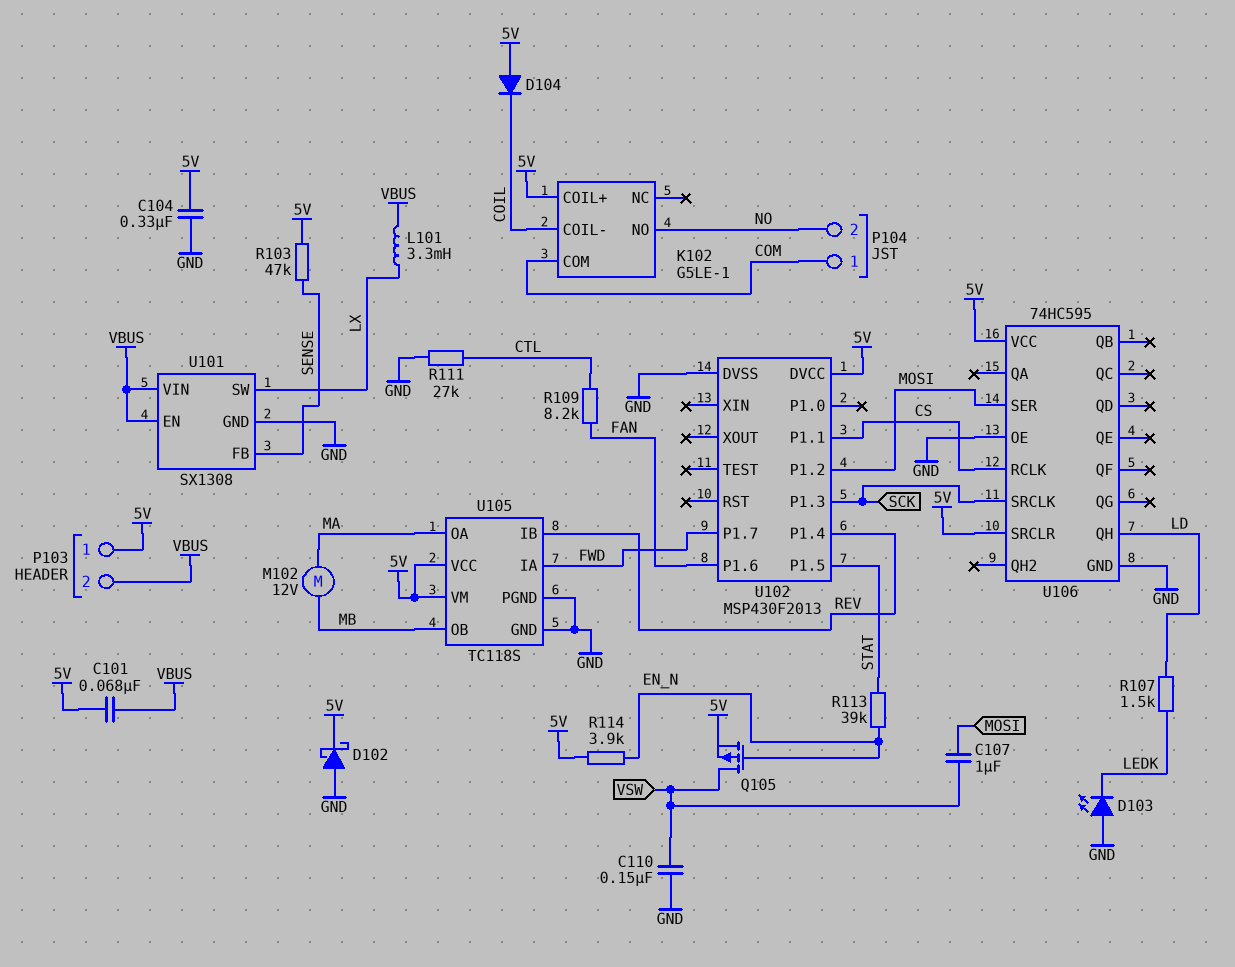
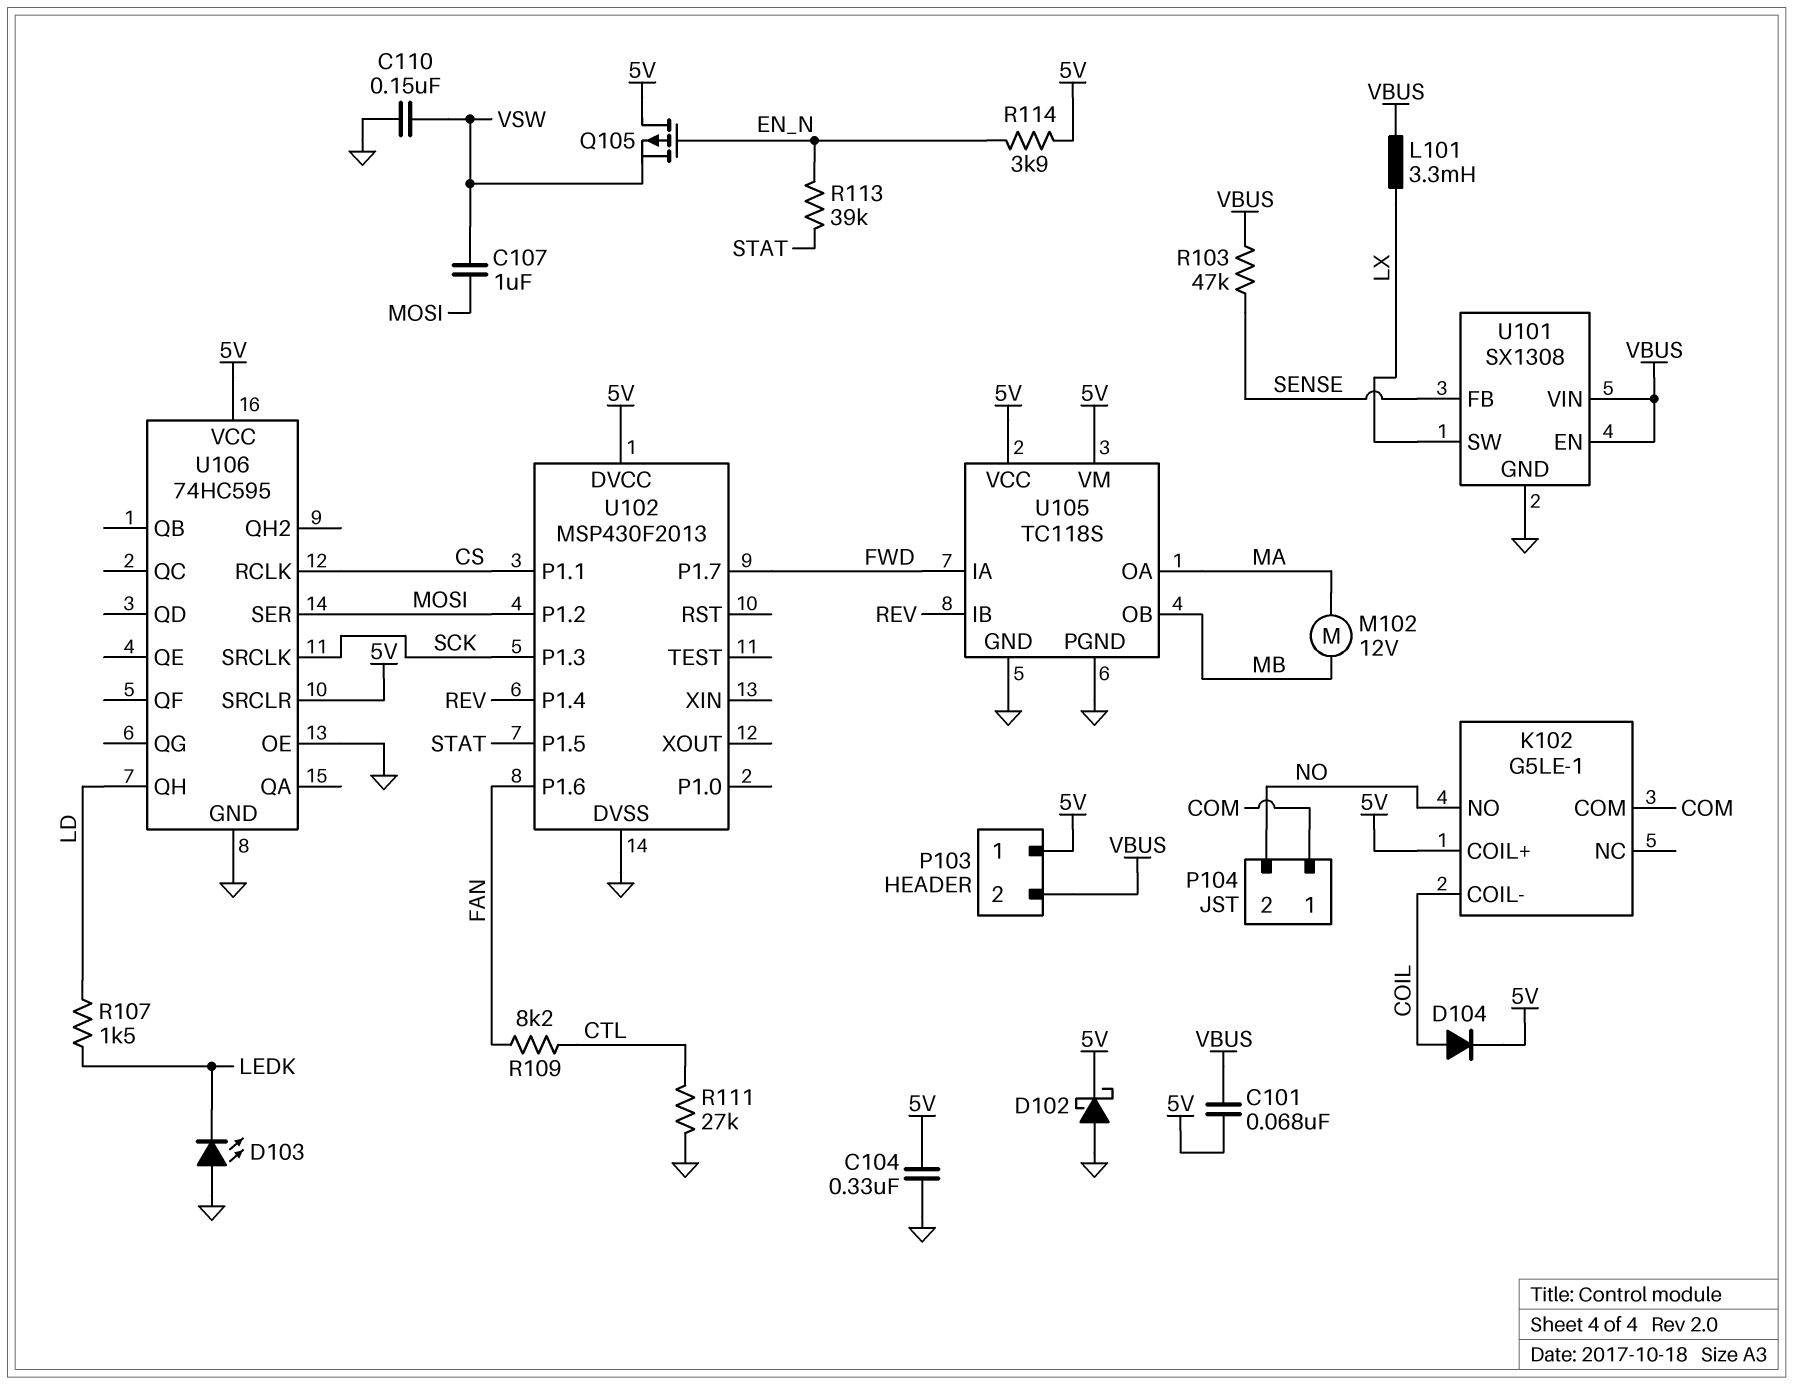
D104: diode (A 5V, K COIL) -> diode (A COIL, K 5V)
Q105: PMOS (G EN_N, D VSW, S 5V) -> PMOS (G EN_N, D 5V, S VSW)
R103: 47k (5V, SENSE) -> 47k (SENSE, VBUS)

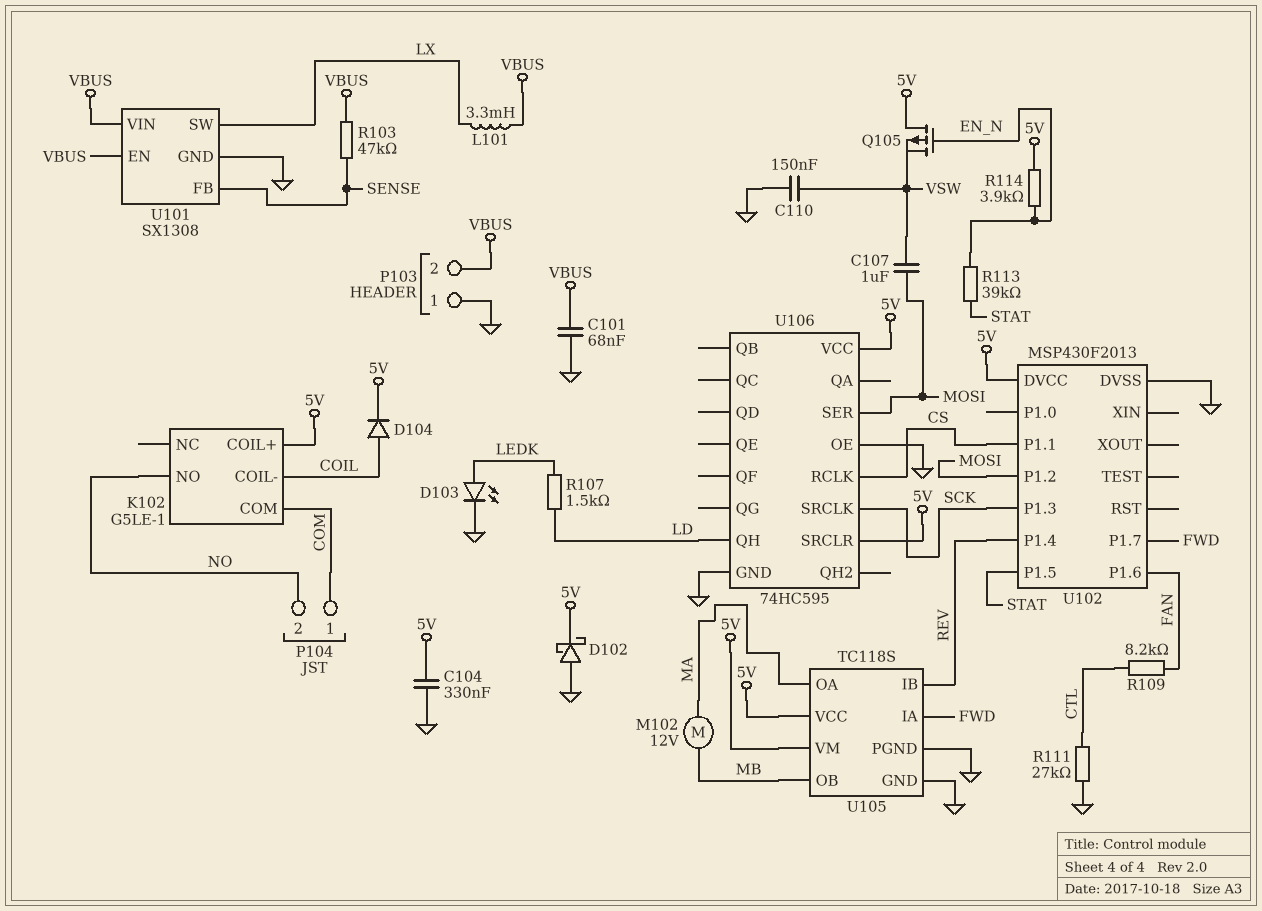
C101: 68nF (5V, VBUS) -> 68nF (GND, VBUS)
D103: LED (A GND, K LEDK) -> LED (A LEDK, K GND)
P103 pin 1: 5V -> GND

